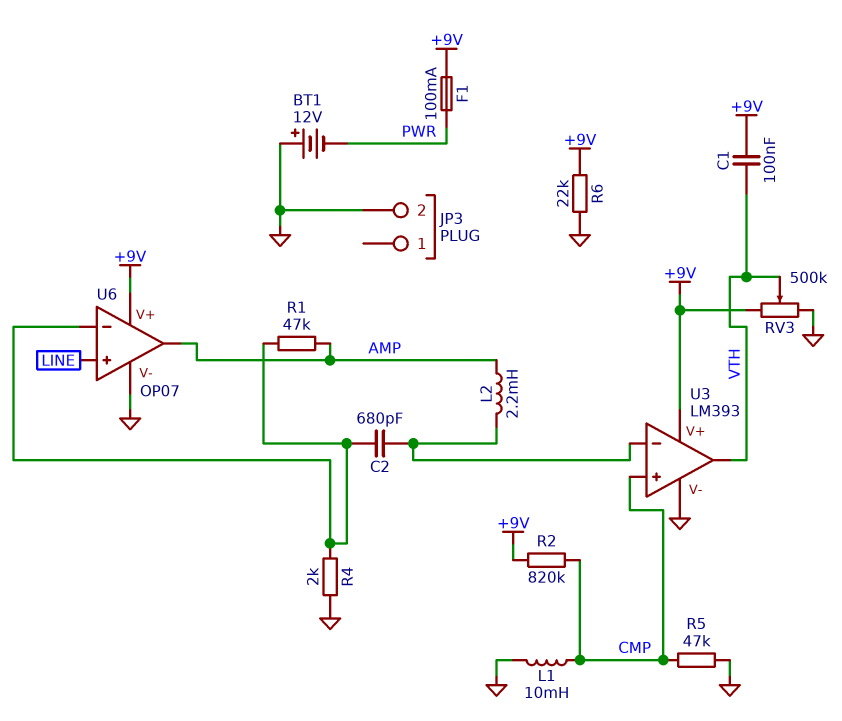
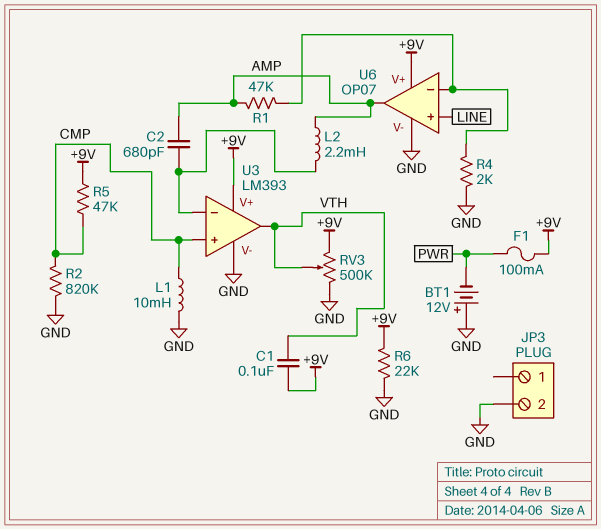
C2: 680pF (U3/in-, U6/in-) -> 680pF (AMP, U3/in-)
R2: 820k (+9V, CMP) -> 820k (CMP, GND)
R5: 47k (CMP, GND) -> 47k (+9V, CMP)

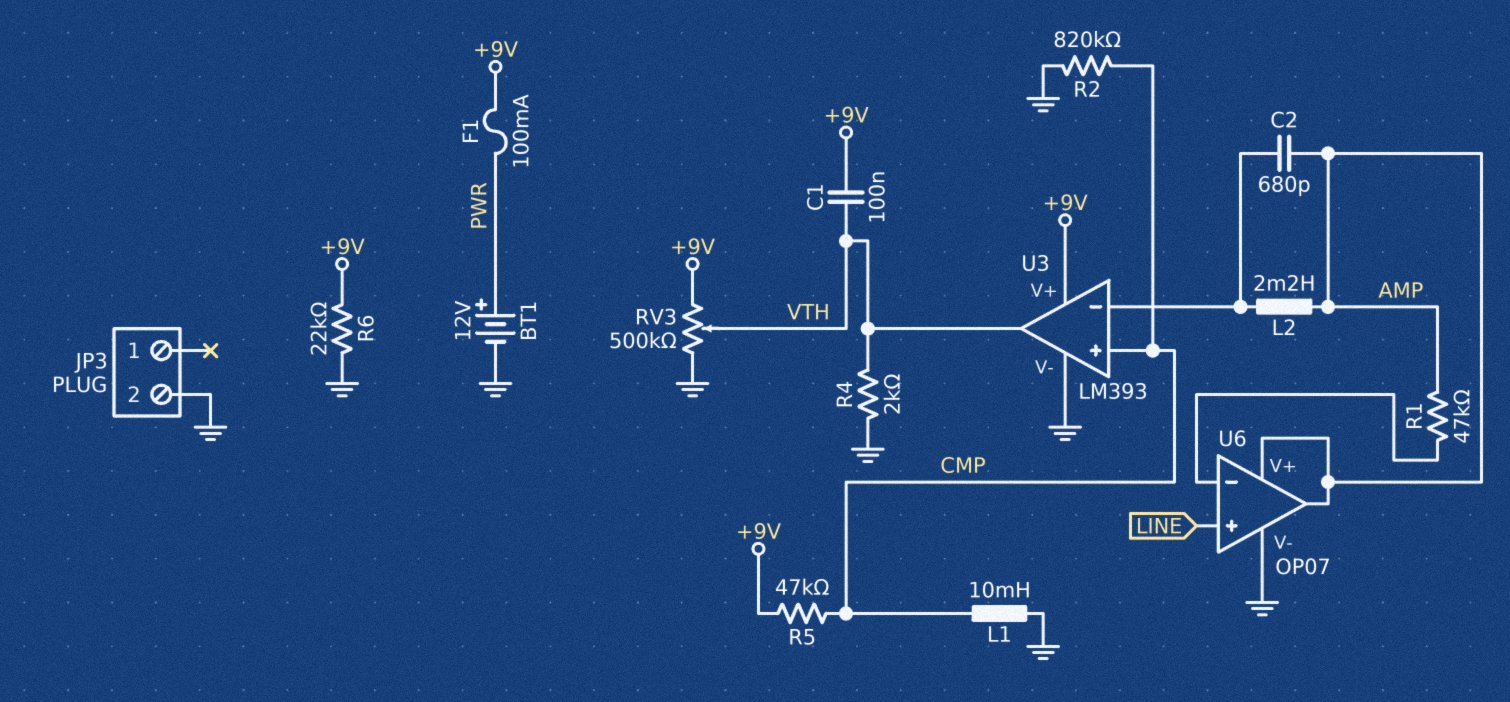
BT1: 12V (plus GND, minus PWR) -> 12V (plus PWR, minus GND)
R4: 2k (GND, U6/in-) -> 2k (GND, VTH)
U6 pin V+: +9V -> AMP

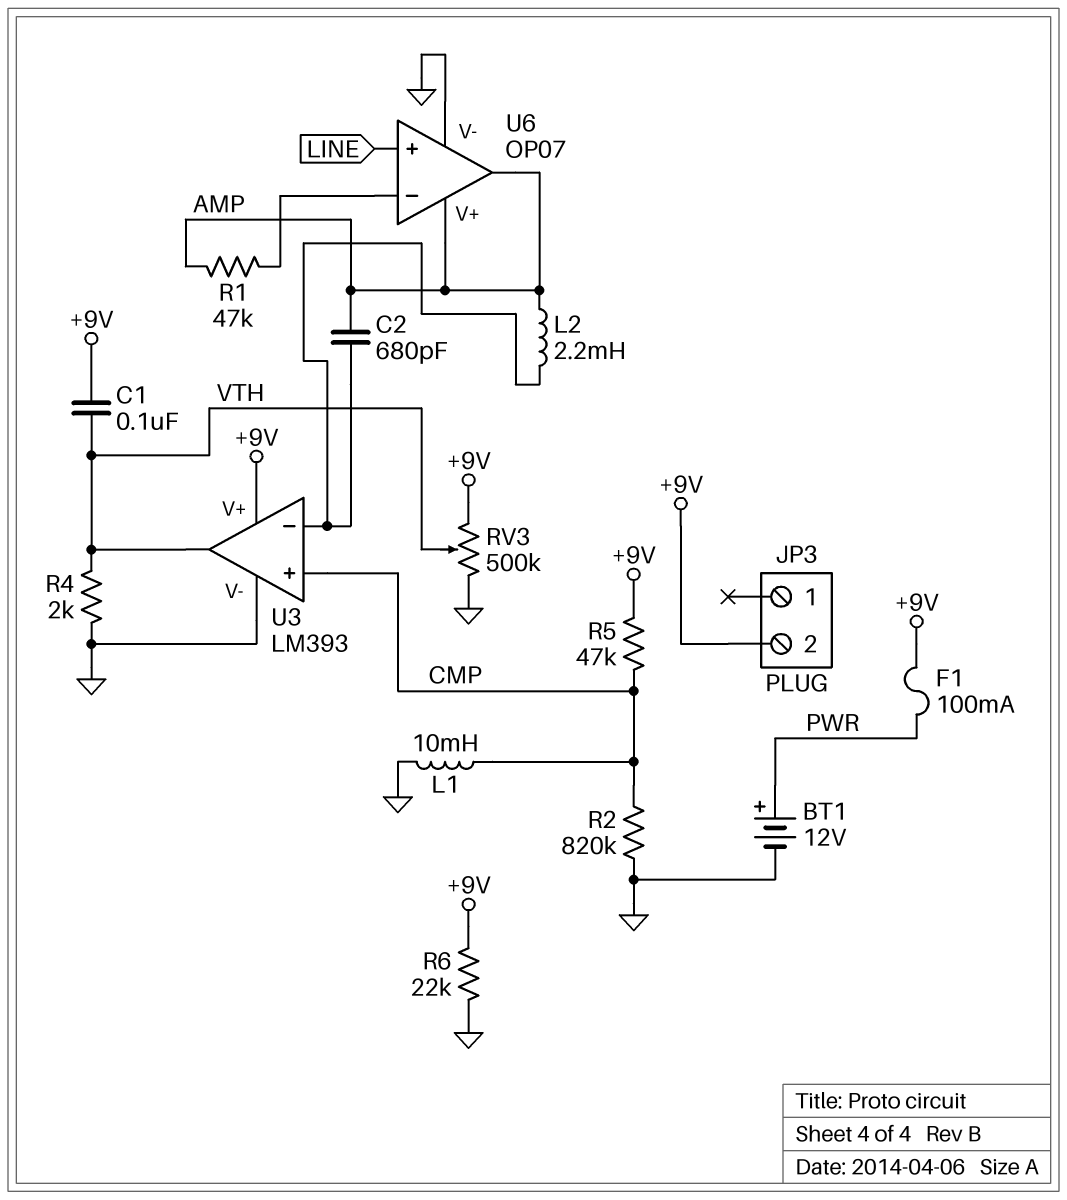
JP3 pin 2: GND -> +9V

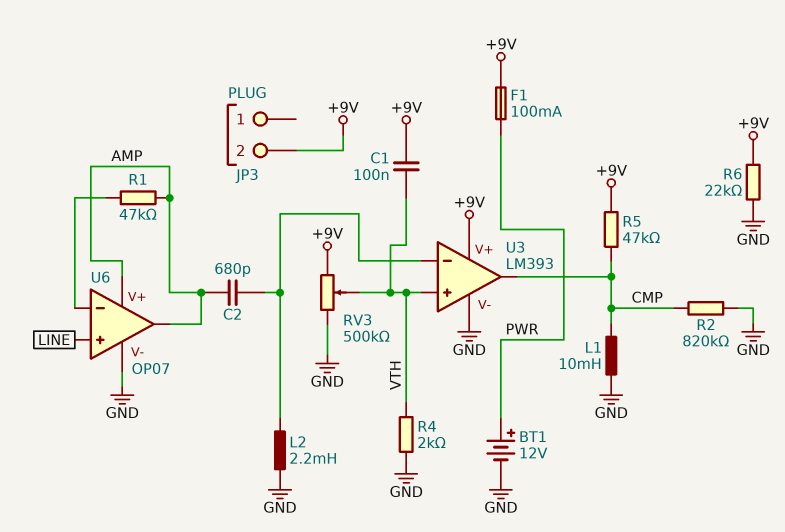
L2: 2.2mH (AMP, U3/in-) -> 2.2mH (GND, U3/in-)
U3 pin in+: CMP -> VTH
U3 pin out: VTH -> CMP

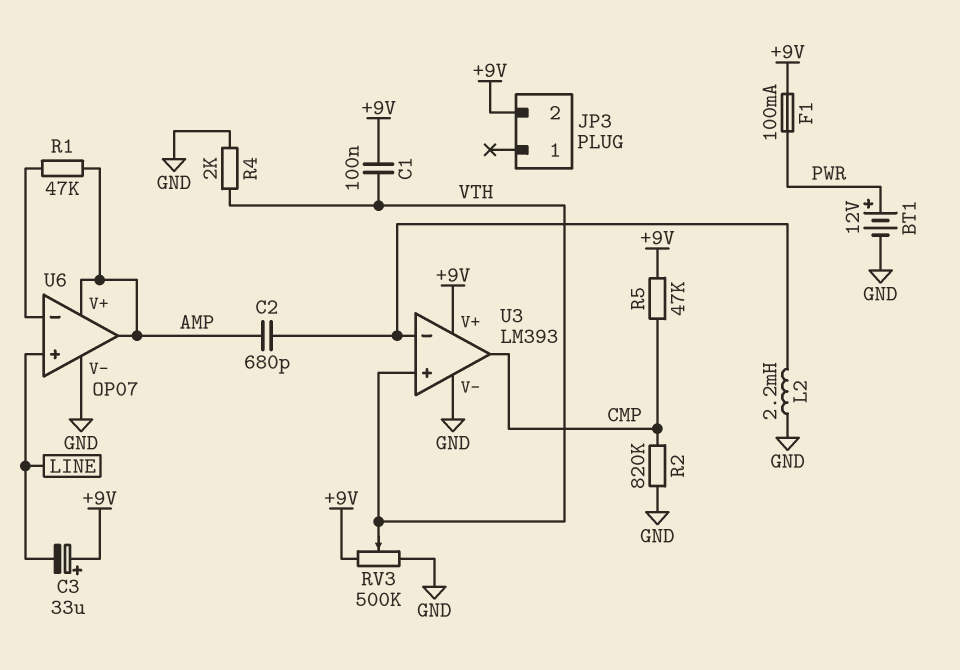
C3: none -> 33uF (plus +9V, minus LINE)
L1: 10mH (CMP, GND) -> none
R6: 22k (+9V, GND) -> none

